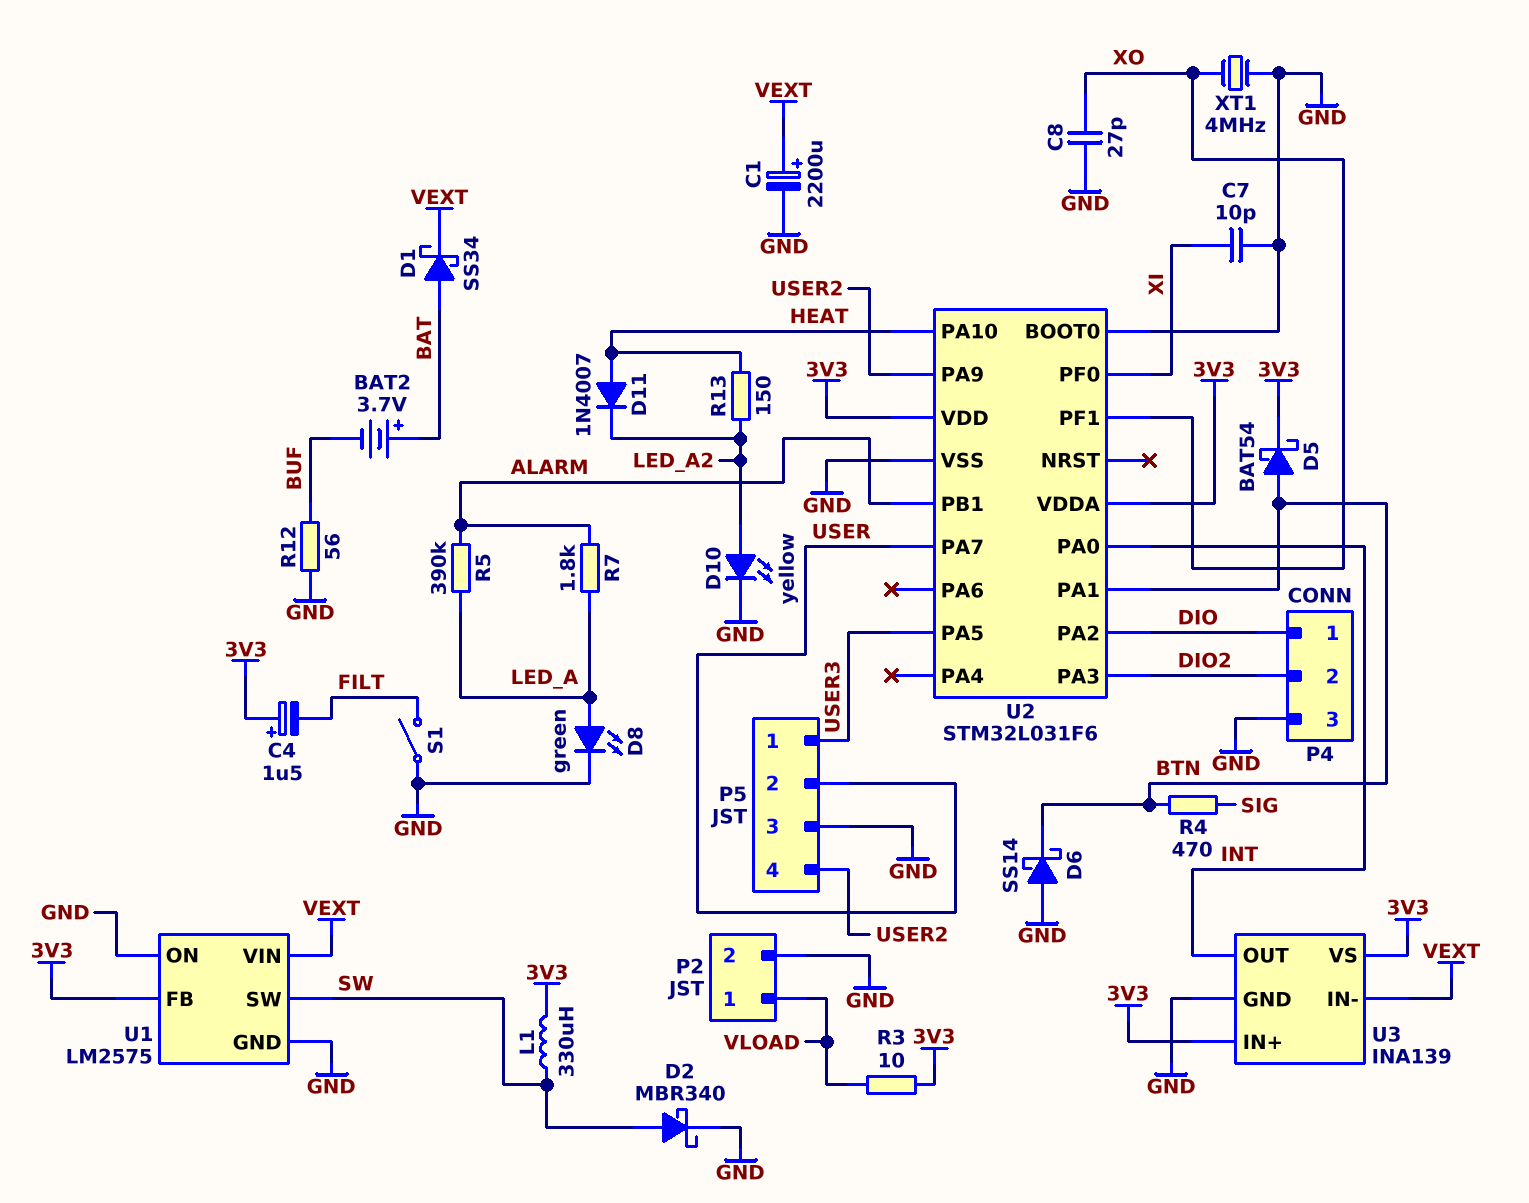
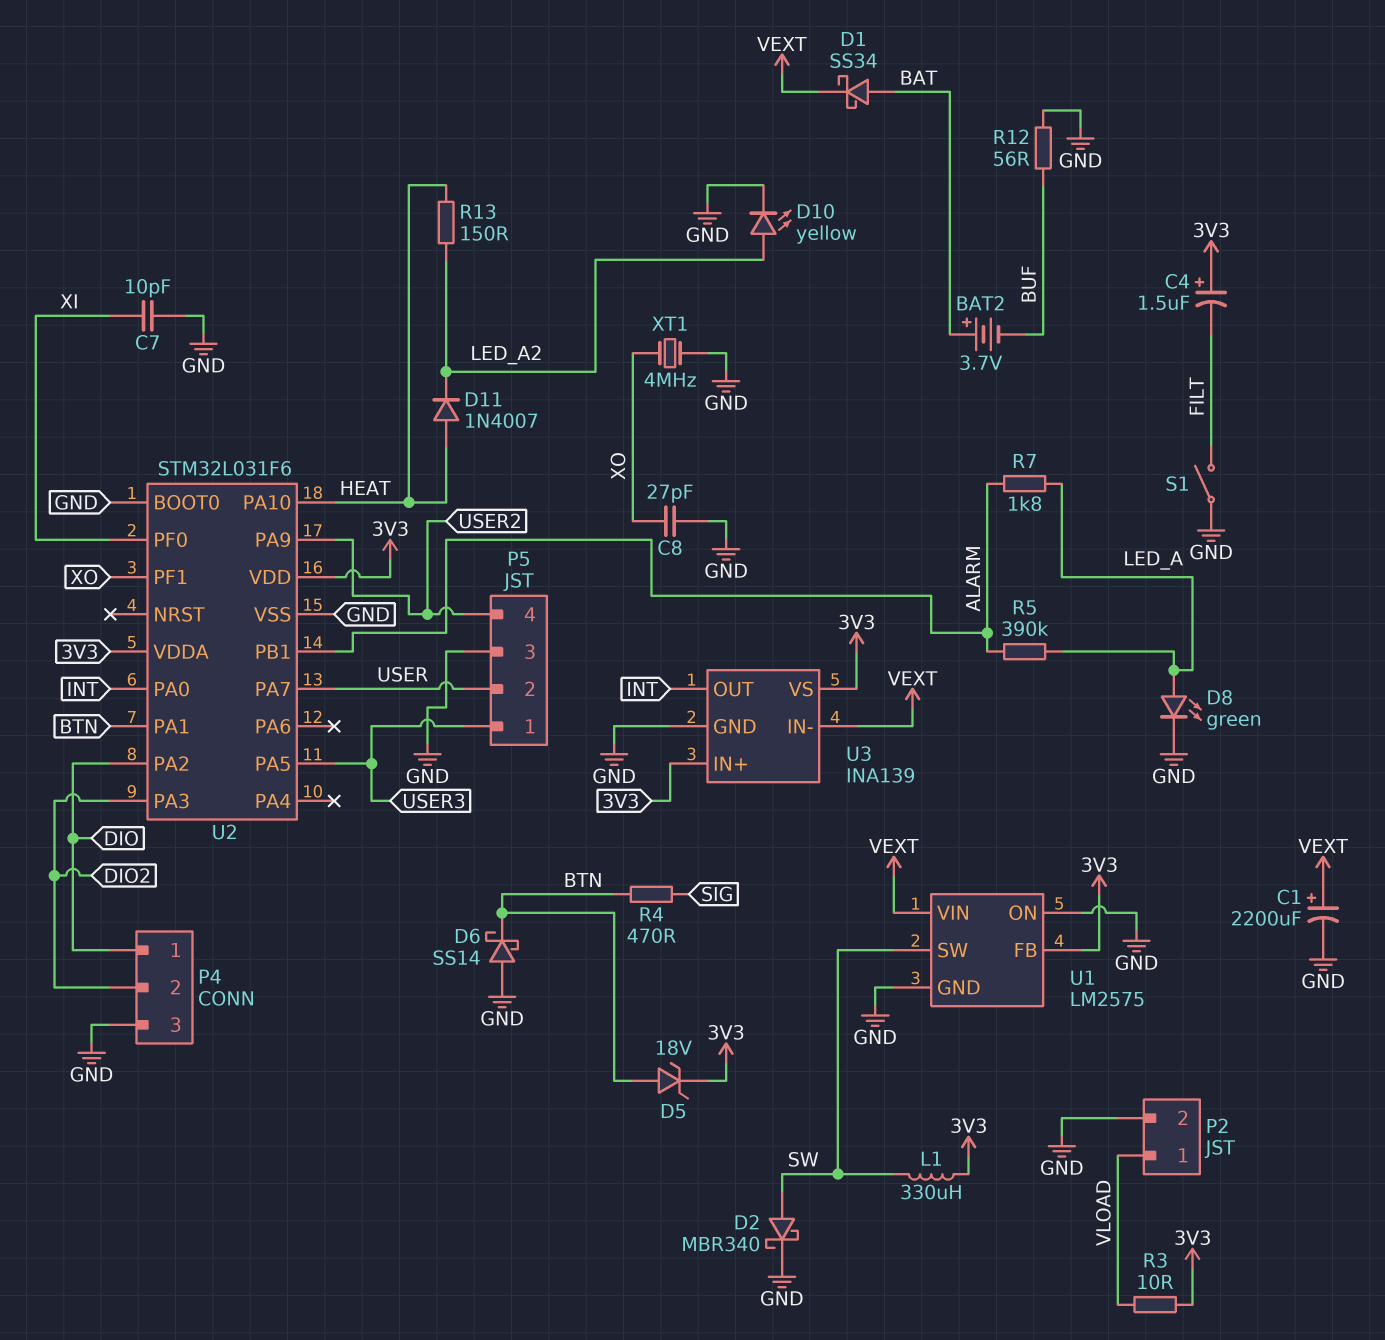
D5: schottky BAT54 (A BTN, K 3V3) -> zener 18V (A BTN, K 3V3)

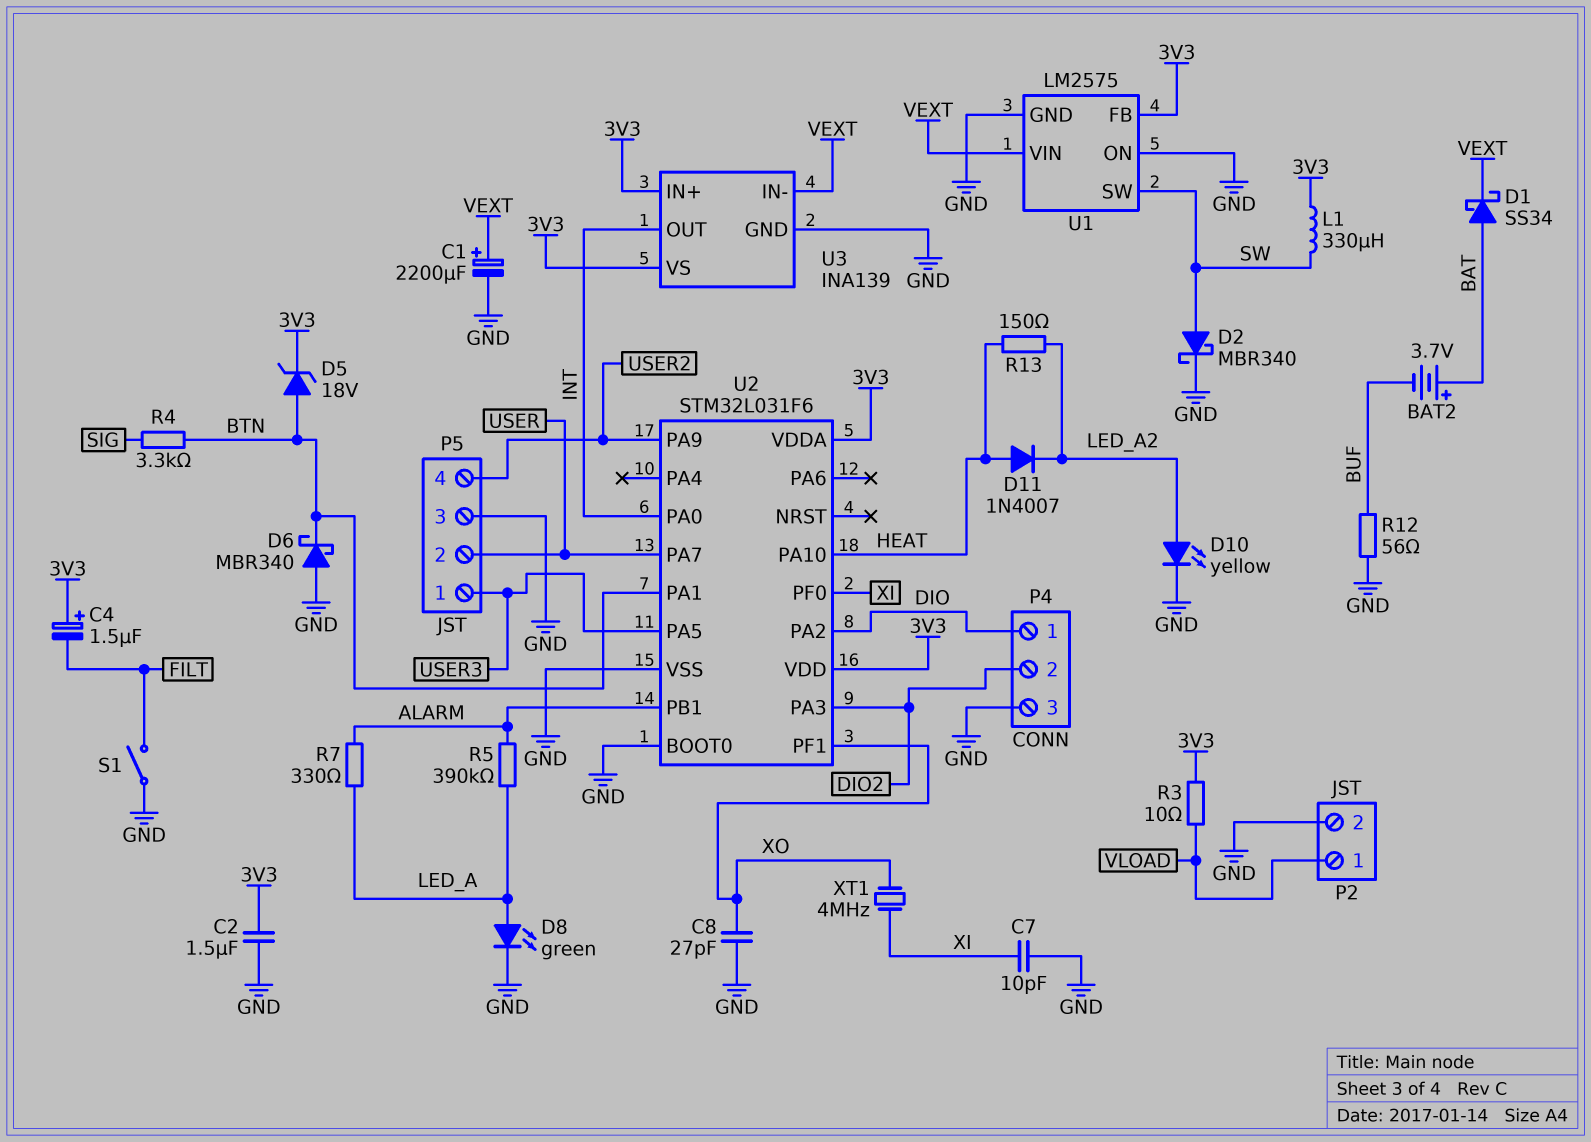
C2: none -> 1.5uF (3V3, GND)
D6: schottky SS14 (A GND, K BTN) -> schottky MBR340 (A GND, K BTN)
R4: 470 (BTN, SIG) -> 3.3k (BTN, SIG)
R7: 1.8k (ALARM, LED_A) -> 330 (ALARM, LED_A)
XT1: 4MHz (GND, XO) -> 4MHz (XI, XO)

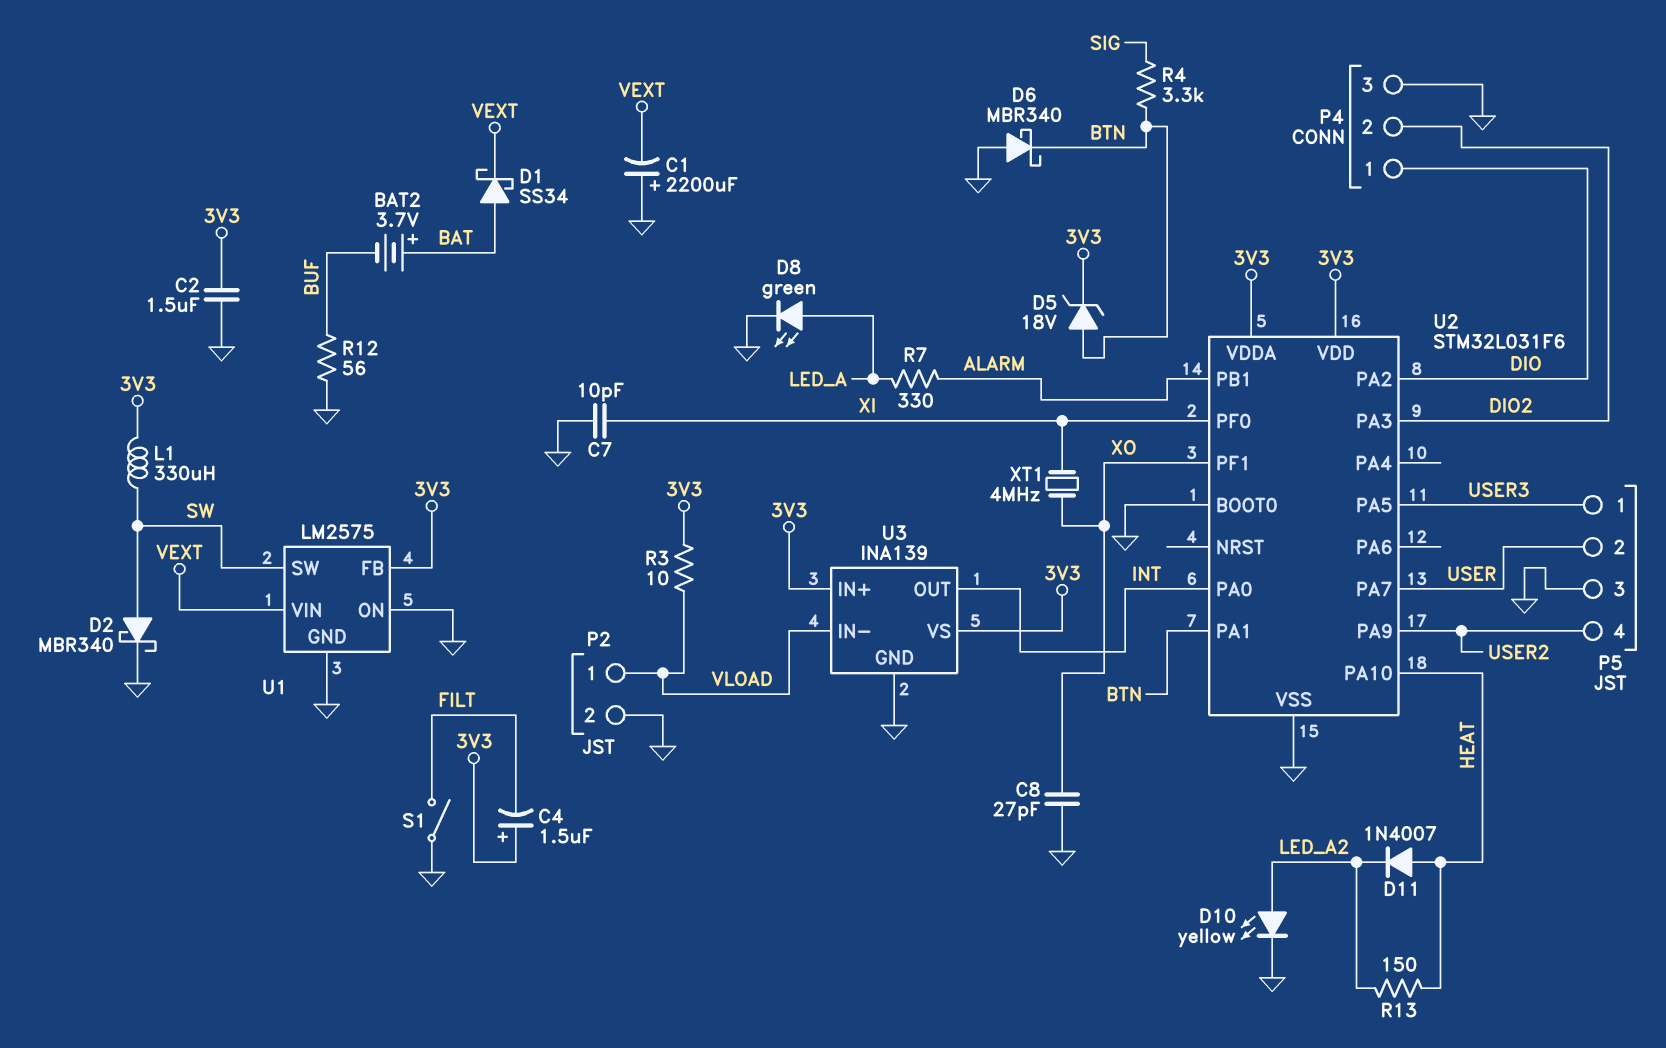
C1: 2200uF (plus VEXT, minus GND) -> 2200uF (plus GND, minus VEXT)
R5: 390k (ALARM, LED_A) -> none
U3 pin IN-: VEXT -> VLOAD

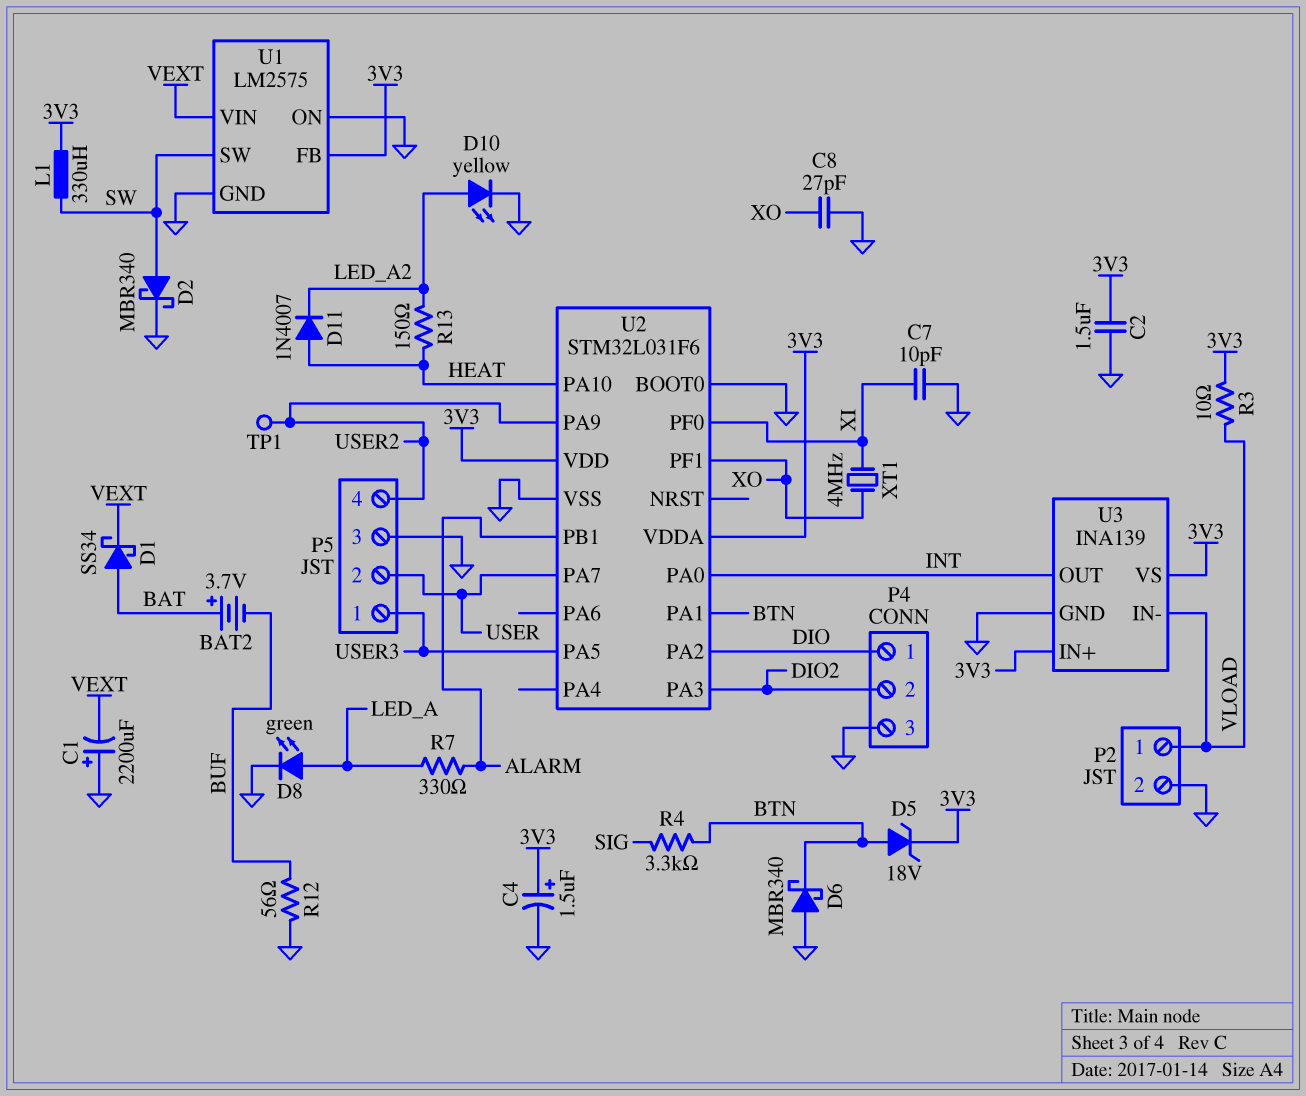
C4: 1.5uF (plus 3V3, minus FILT) -> 1.5uF (plus 3V3, minus GND)
S1: switch (FILT, GND) -> none
TP1: none -> test point (USER2)

